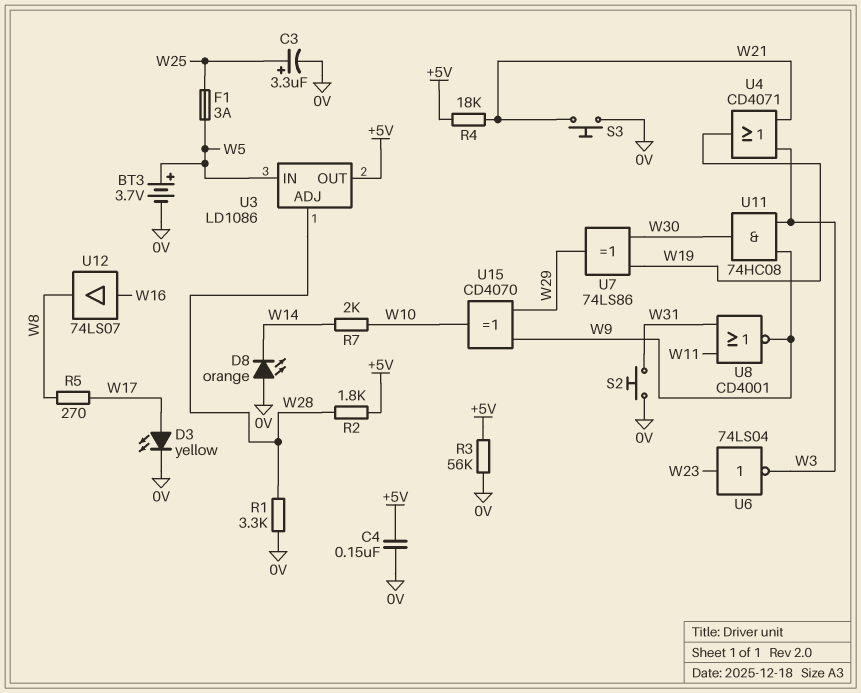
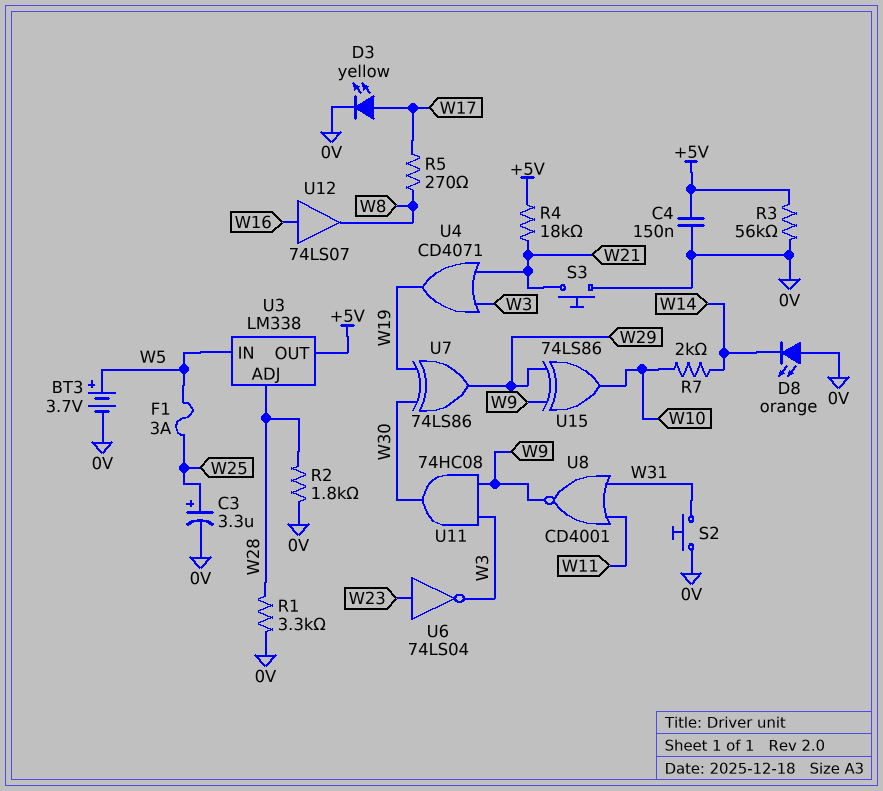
R2: 1.8k (+5V, W28) -> 1.8k (0V, W28)
U3: LD1086 -> LM338
U15: XOR CD4070 (in W9, in W29, out W10) -> XOR 74LS86 (in W9, in W29, out W10)

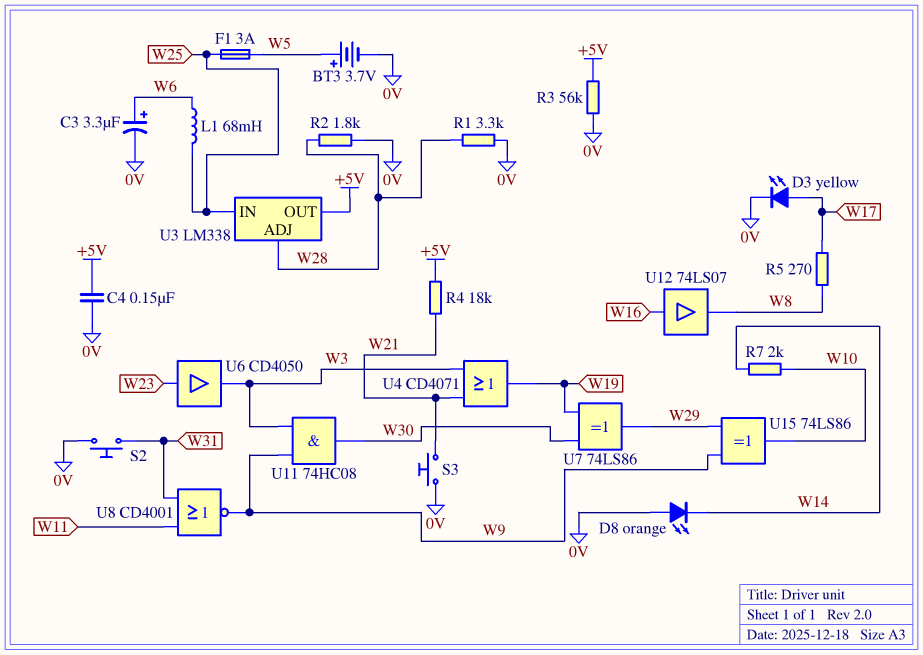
C3: 3.3uF (plus W25, minus 0V) -> 3.3uF (plus W6, minus 0V)
L1: none -> 68mH (W6, W25)
U3 pin IN: W5 -> W25
U6: NOT 74LS04 (in W23, out W3) -> buffer CD4050 (in W23, out W3)

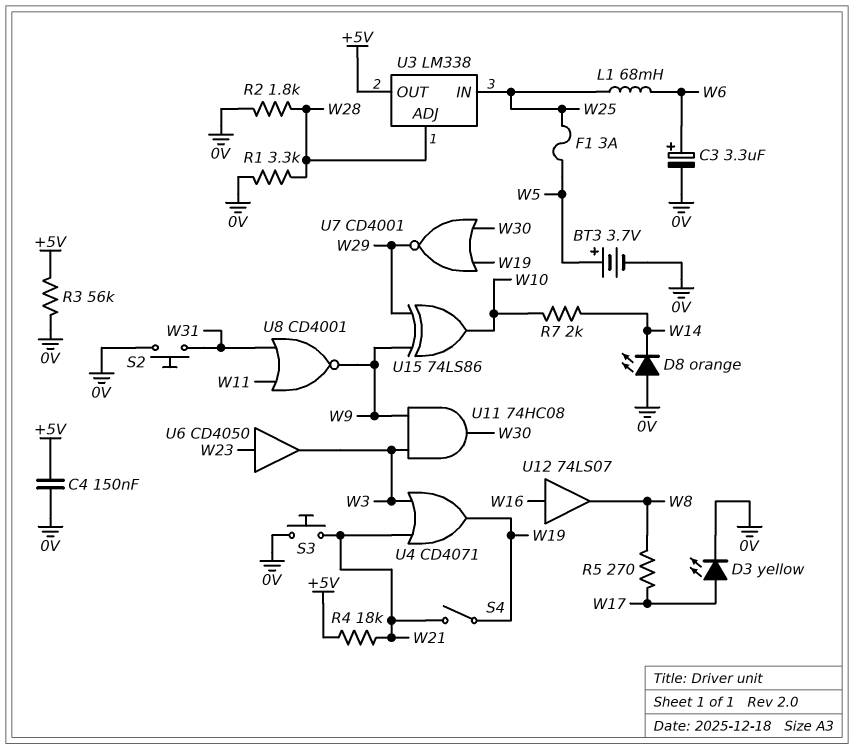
S4: none -> switch (W19, W21)
U7: XOR 74LS86 (in W19, in W30, out W29) -> NOR CD4001 (in W19, in W30, out W29)

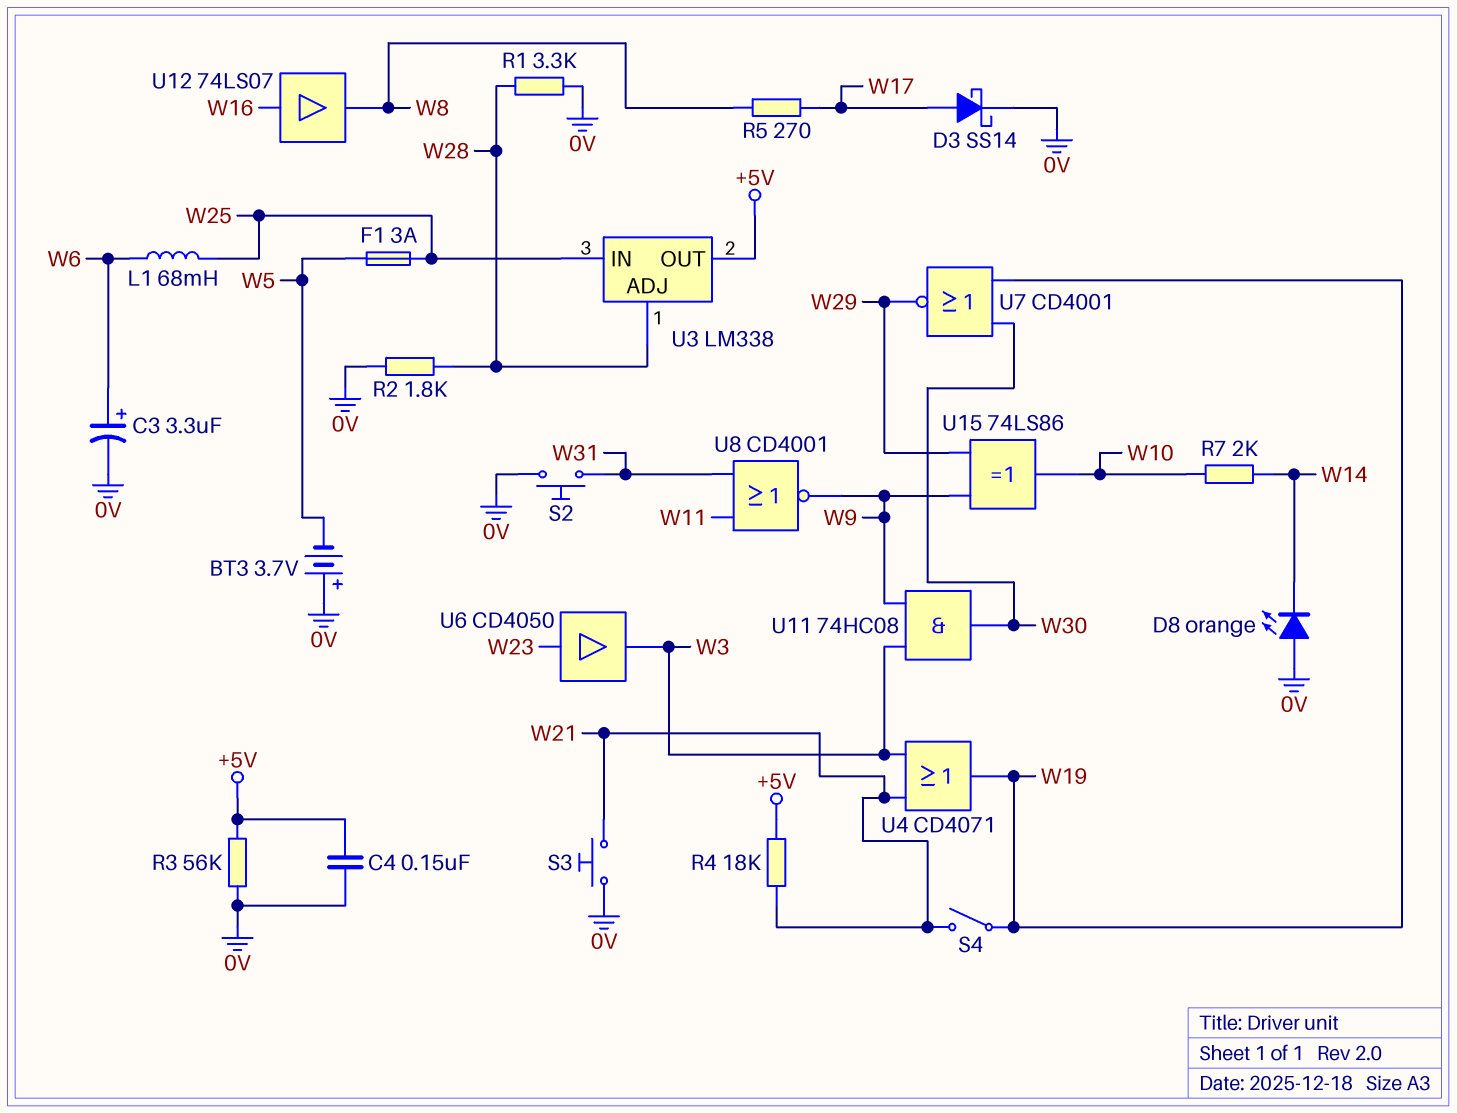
BT3: 3.7V (plus W5, minus 0V) -> 3.7V (plus 0V, minus W5)
D3: LED yellow (A W17, K 0V) -> schottky SS14 (A W17, K 0V)

